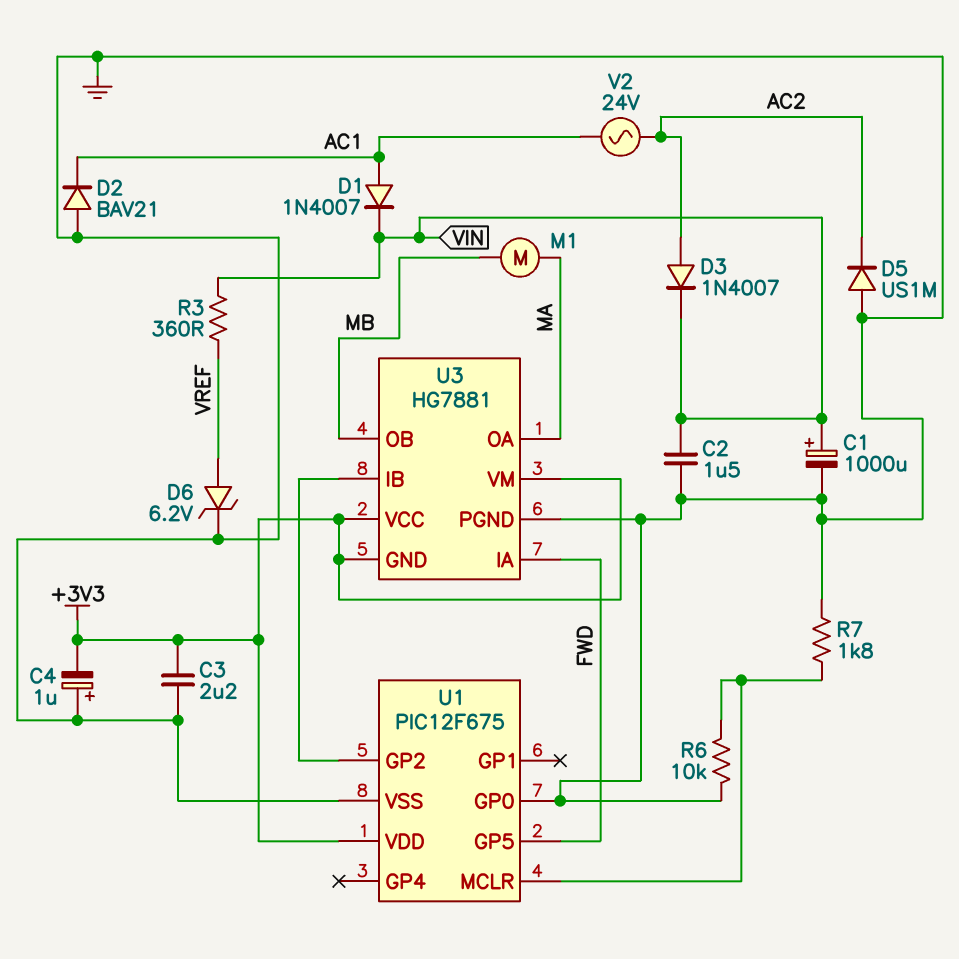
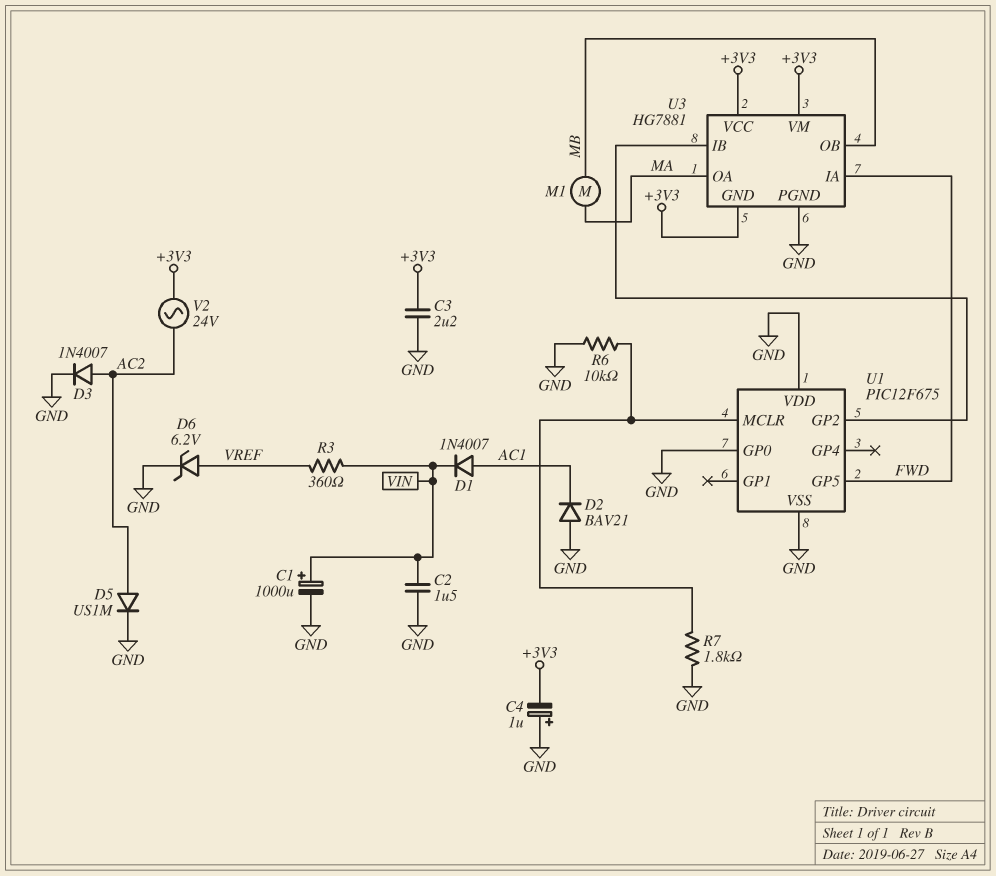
D3: diode 1N4007 (A AC2, K VIN) -> diode 1N4007 (A AC2, K GND)
D5: diode US1M (A GND, K AC2) -> diode US1M (A AC2, K GND)
U1 pin VDD: +3V3 -> GND
V2: AC 24V (AC1, AC2) -> AC 24V (+3V3, AC2)

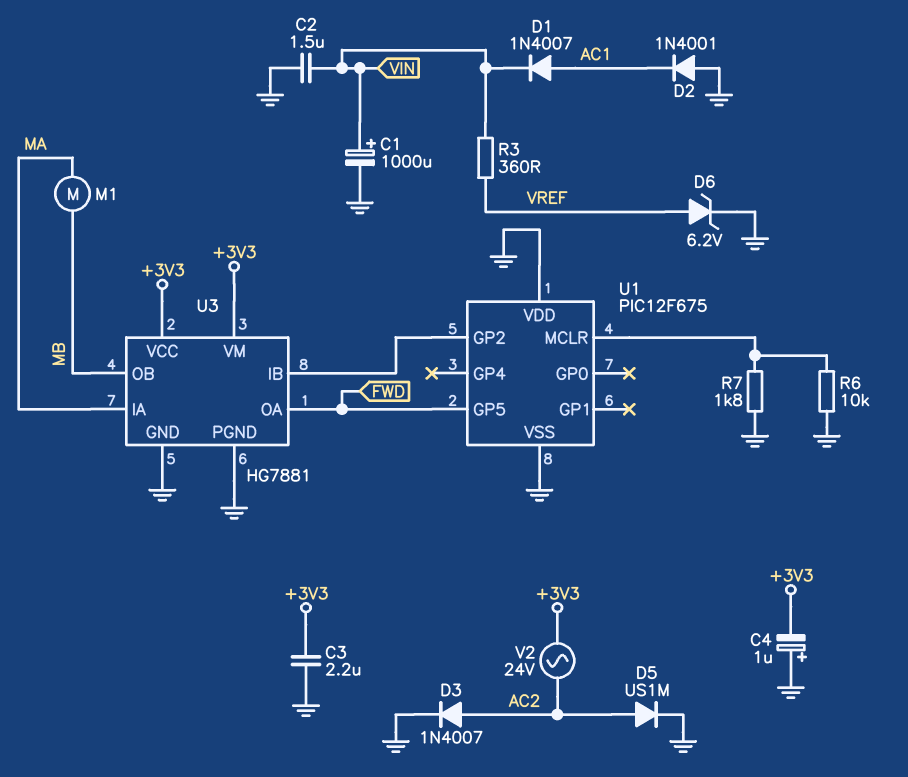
D2: diode BAV21 (A GND, K AC1) -> diode 1N4001 (A GND, K AC1)
U1 pin GP0: GND -> none
U3 pin GND: +3V3 -> GND
U3 pin IA: FWD -> MA
U3 pin OA: MA -> FWD

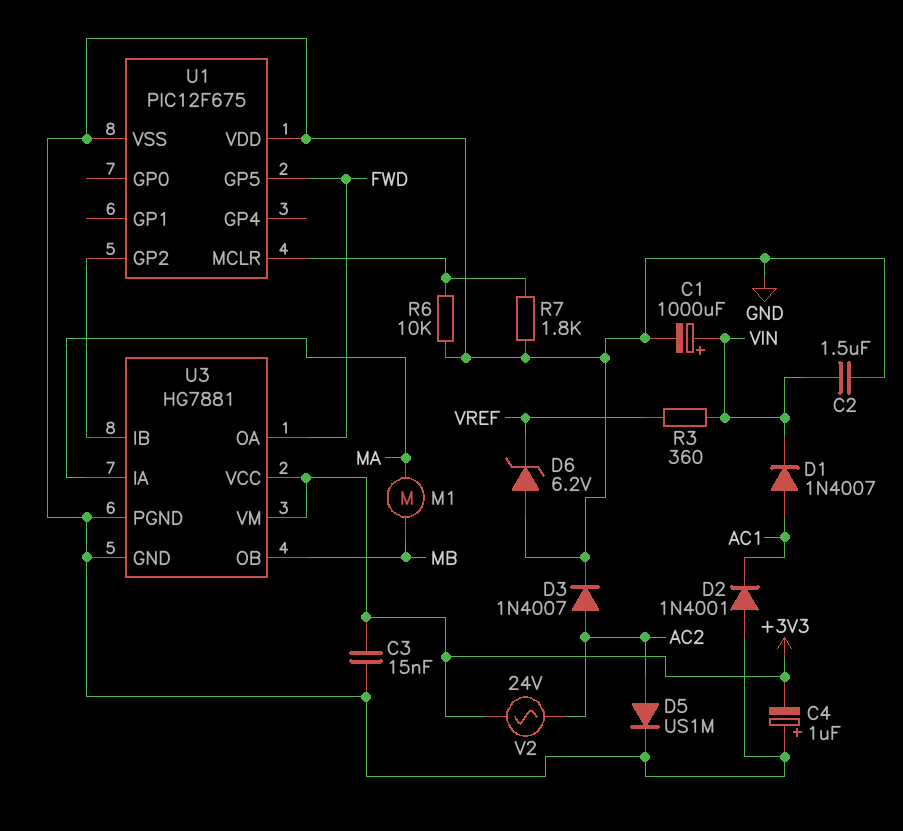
C3: 2.2uF (+3V3, GND) -> 15nF (+3V3, GND)
D6: zener 6.2V (A VREF, K GND) -> zener 6.2V (A GND, K VREF)

